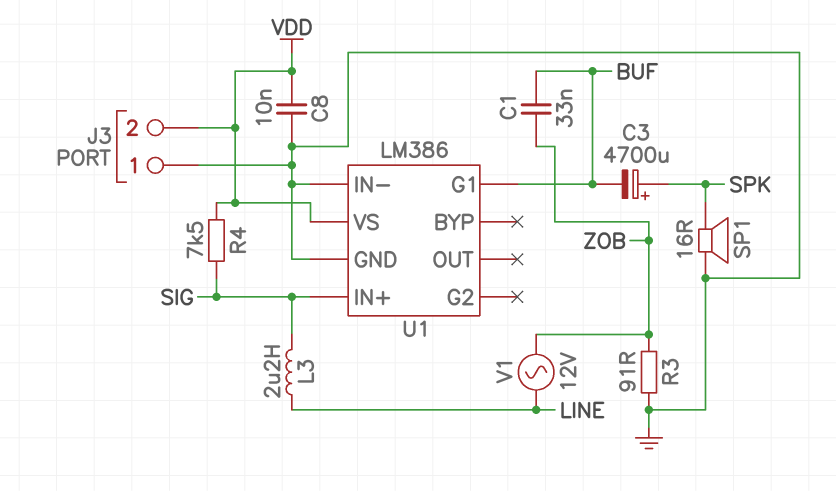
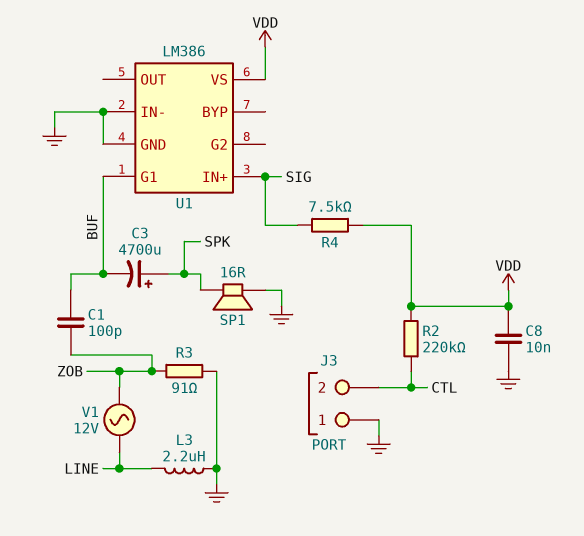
C1: 33nF (BUF, ZOB) -> 100pF (BUF, ZOB)
J3 pin 2: VDD -> CTL
L3: 2.2uH (LINE, SIG) -> 2.2uH (GND, LINE)
R2: none -> 220k (CTL, VDD)

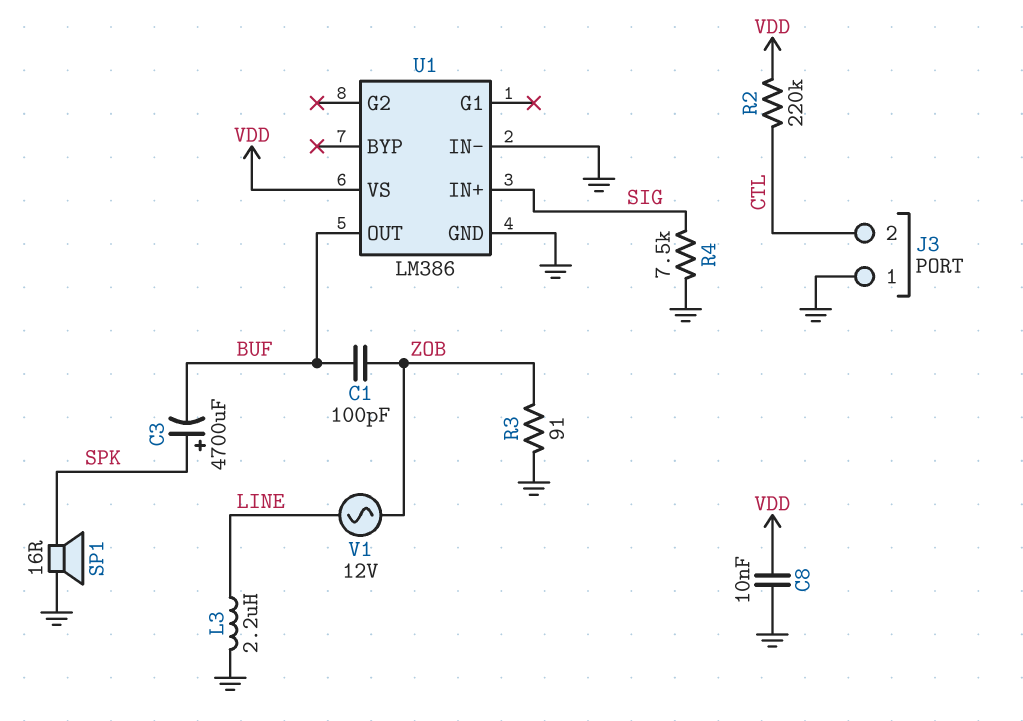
R4: 7.5k (SIG, VDD) -> 7.5k (GND, SIG)
U1 pin G1: BUF -> none
U1 pin OUT: none -> BUF

